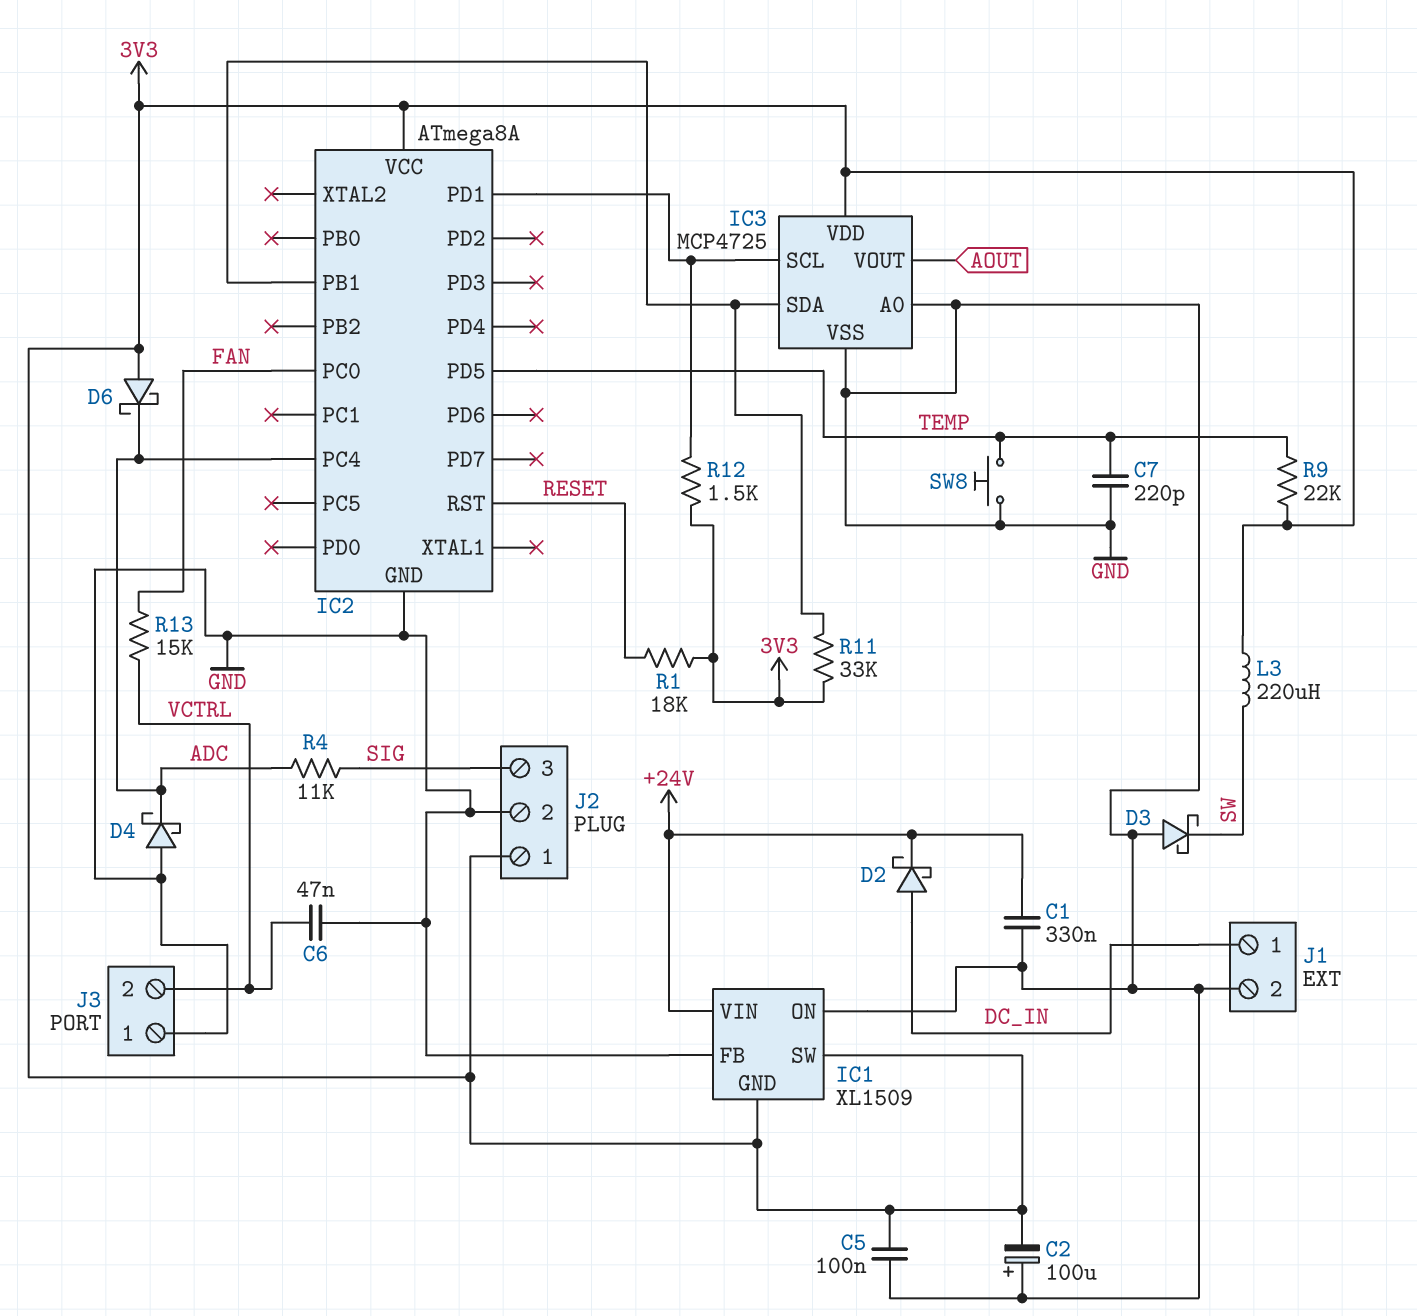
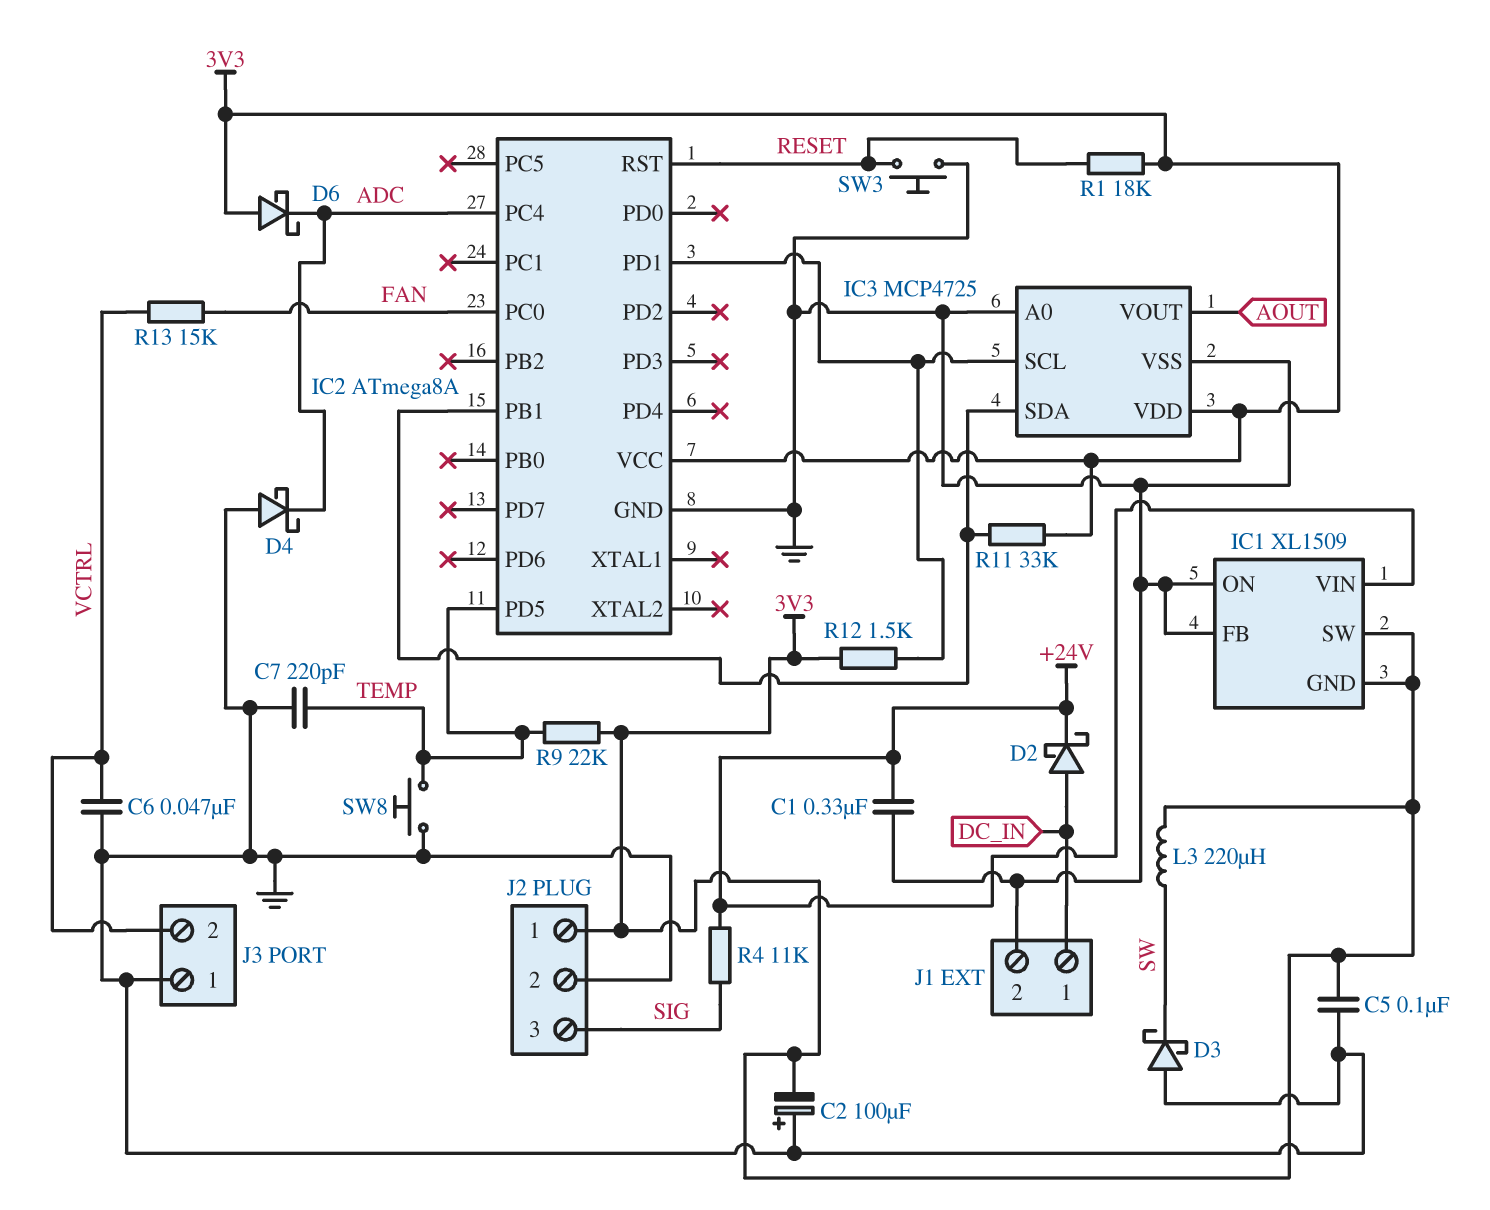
R4: 11k (ADC, SIG) -> 11k (+24V, SIG)
SW3: none -> button (GND, RESET)

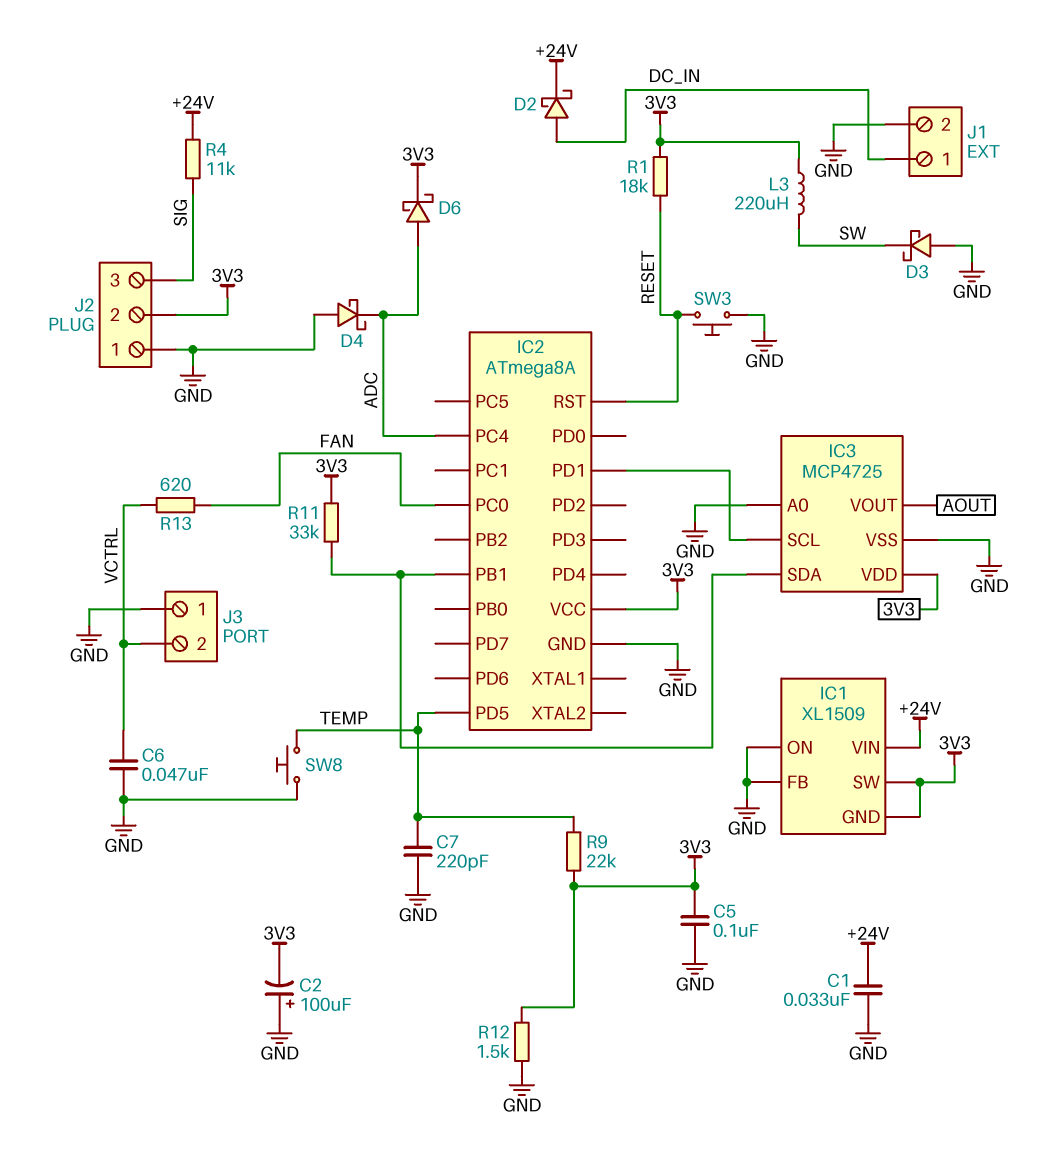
C1: 330nF (+24V, GND) -> 33nF (+24V, GND)
D6: schottky (A 3V3, K ADC) -> schottky (A ADC, K 3V3)
J2 pin 1: 3V3 -> GND
J2 pin 2: GND -> 3V3
R12: 1.5k (3V3, IC2/PD1) -> 1.5k (3V3, GND)
R13: 15k (FAN, VCTRL) -> 620 (FAN, VCTRL)

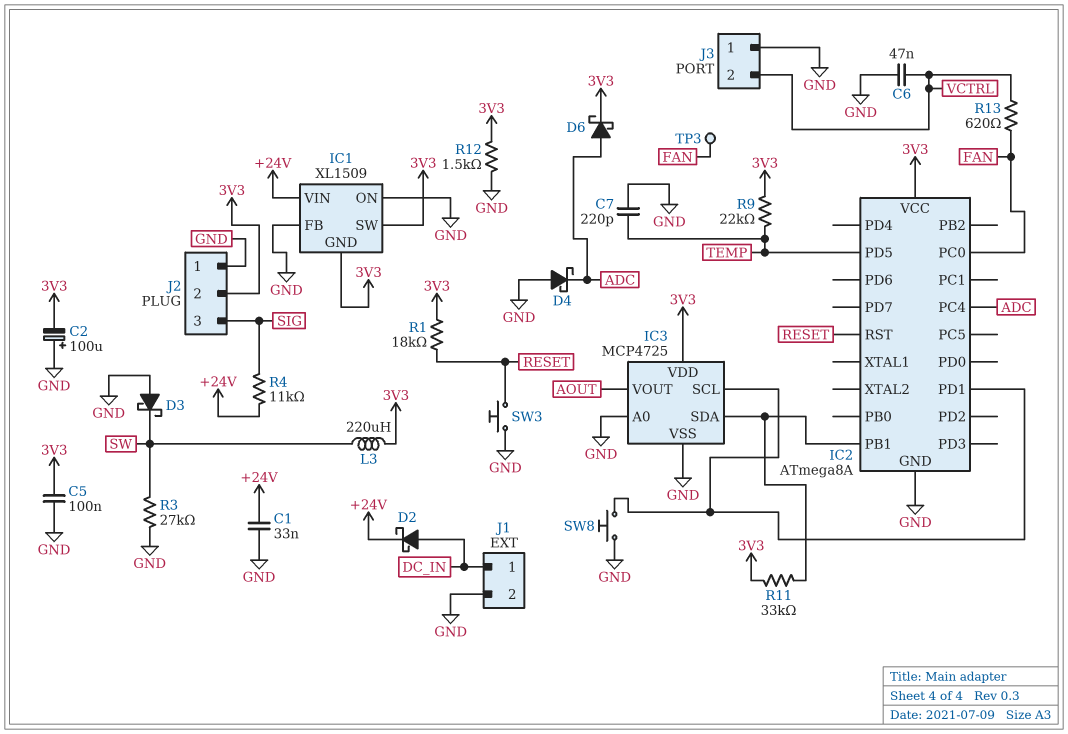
R3: none -> 27k (GND, SW)
SW8: button (GND, TEMP) -> button (GND, IC2/PD1)
TP3: none -> test point (FAN)

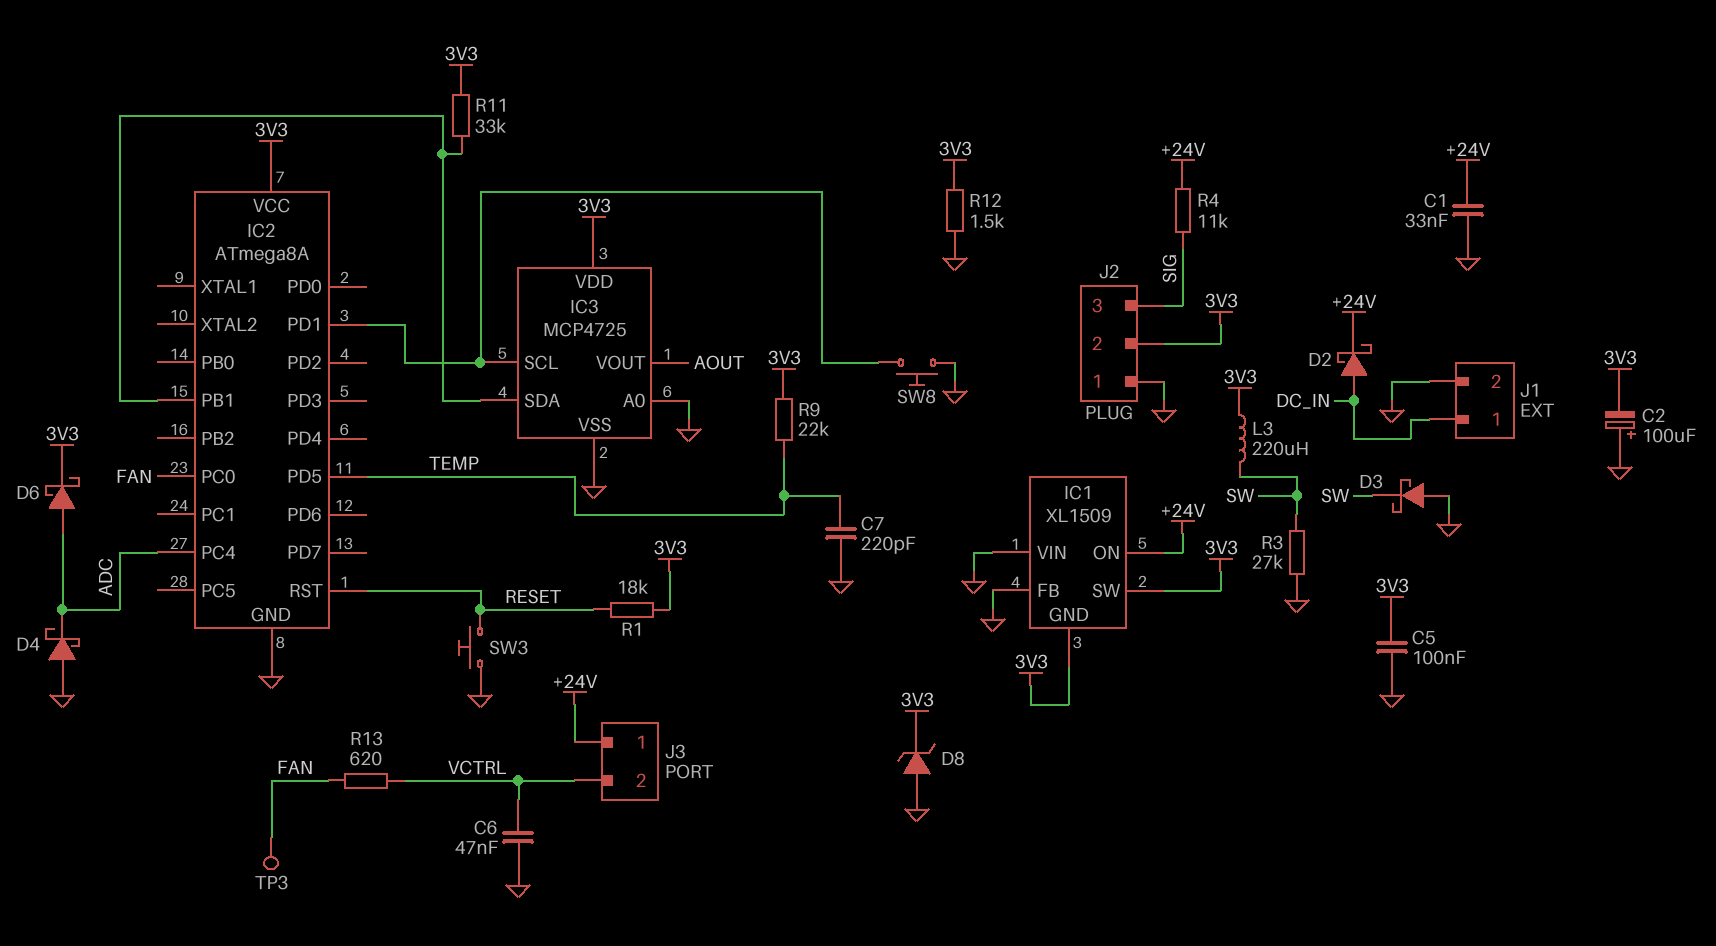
D8: none -> zener (A GND, K 3V3)
IC1 pin ON: GND -> +24V
IC1 pin VIN: +24V -> GND
J3 pin 1: GND -> +24V

